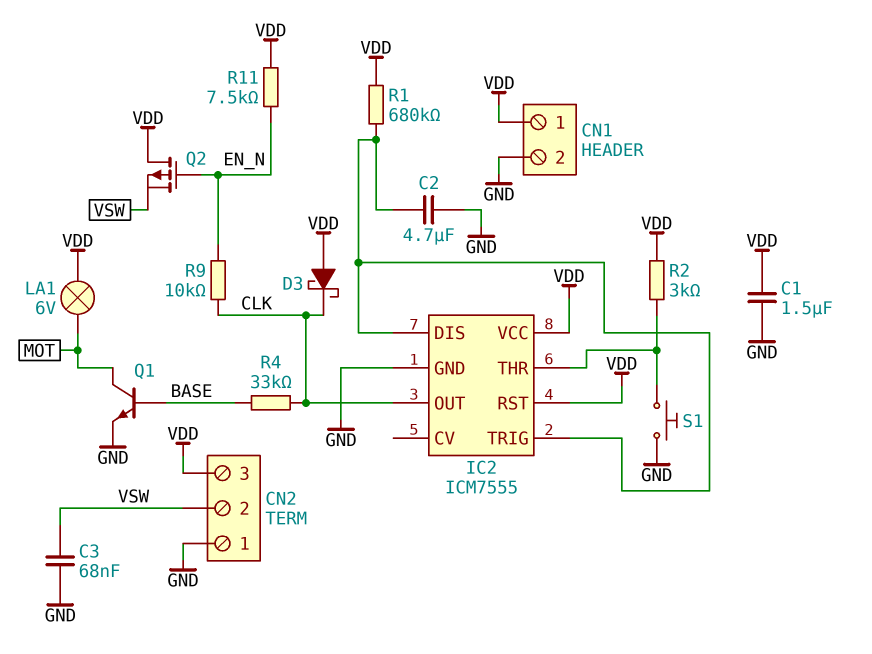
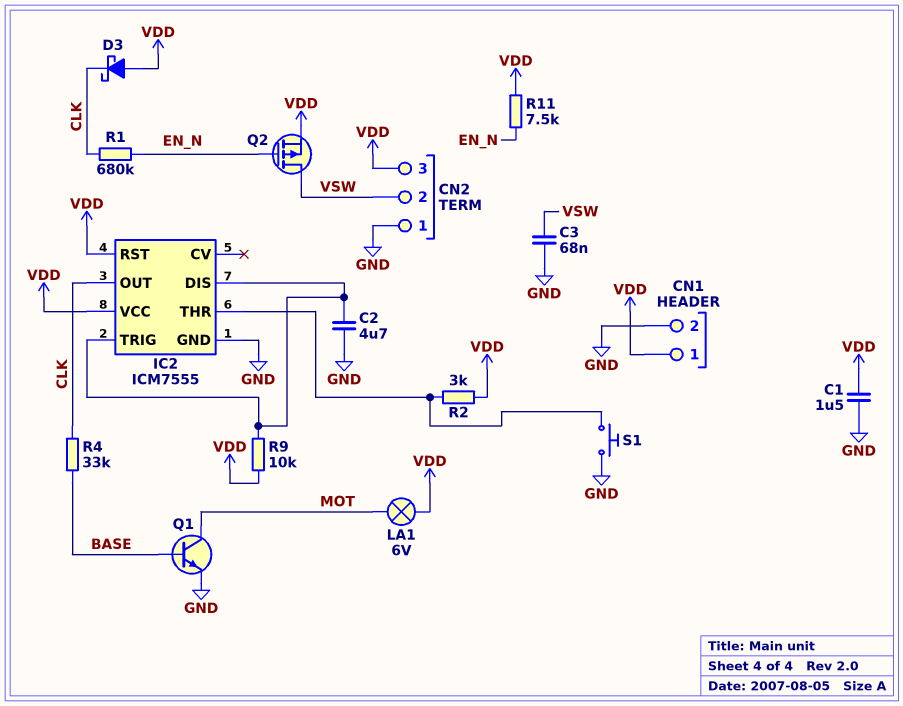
Q2: PMOS (G EN_N, D VDD, S VSW) -> PMOS (G EN_N, D VSW, S VDD)
R1: 680k (IC2/DIS, VDD) -> 680k (CLK, EN_N)
R9: 10k (CLK, EN_N) -> 10k (IC2/DIS, VDD)

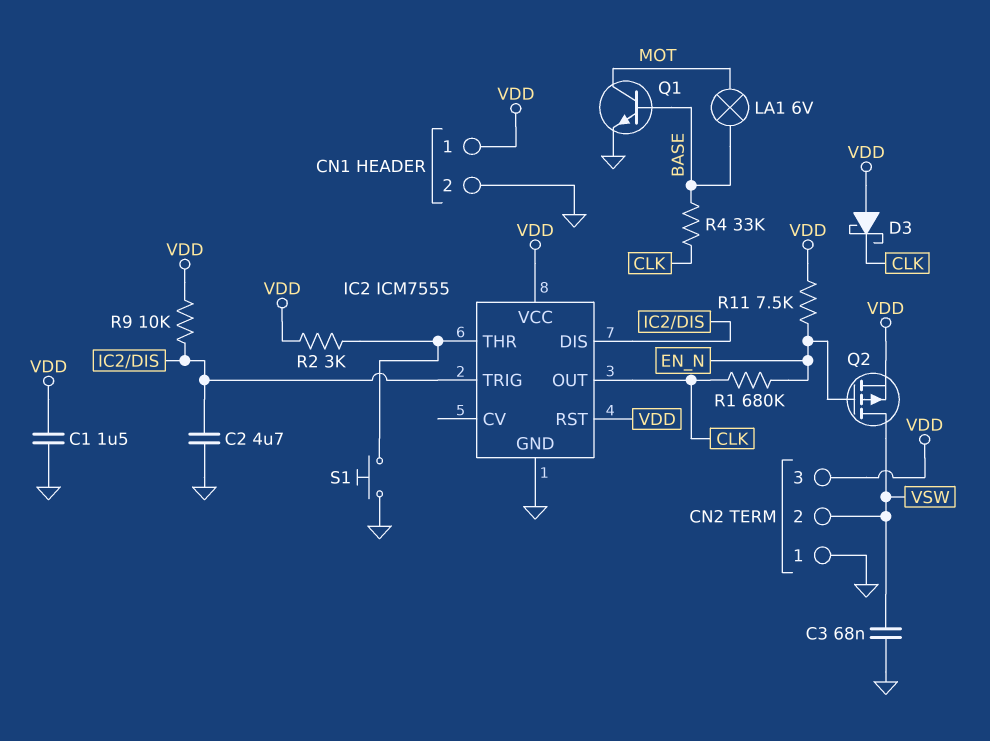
LA1: lamp 6V (MOT, VDD) -> lamp 6V (BASE, MOT)

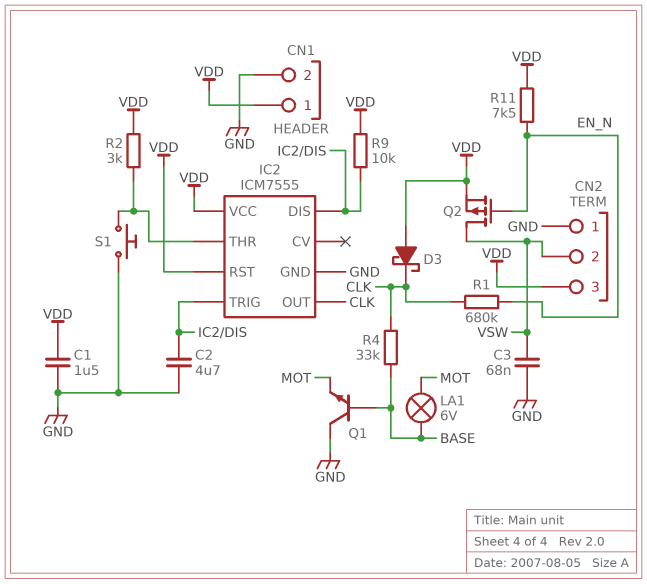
Q1: NPN (B BASE, C MOT, E GND) -> NPN (B BASE, C GND, E MOT)

